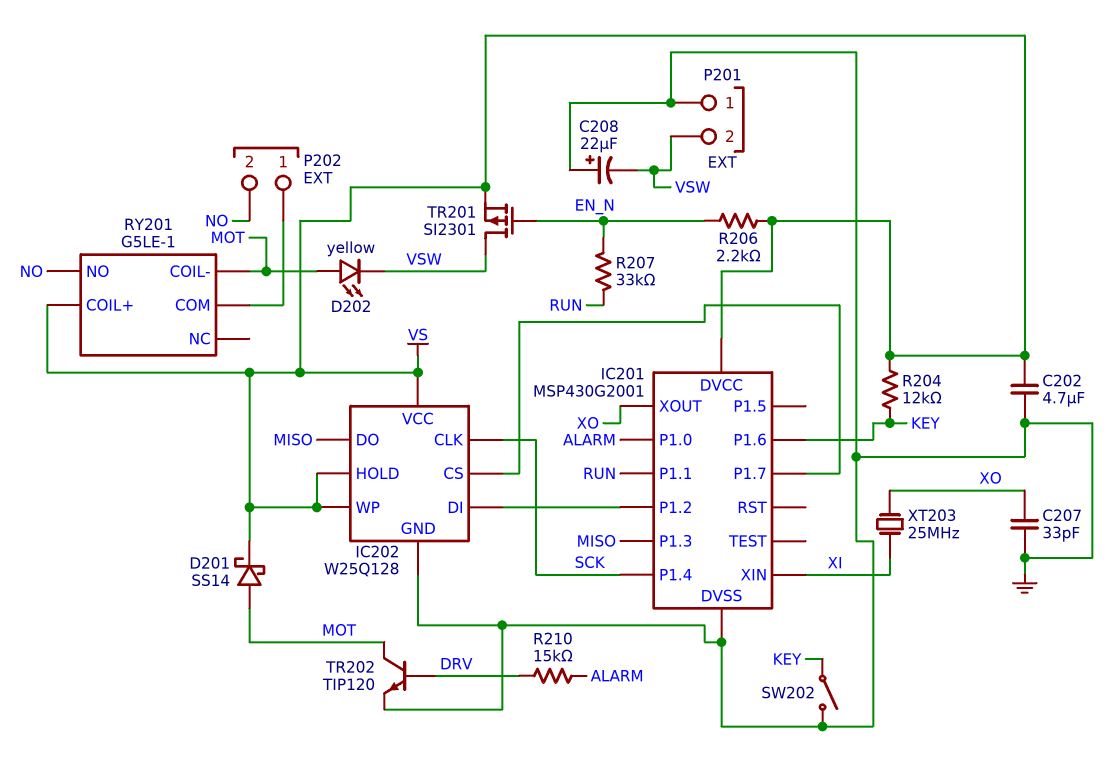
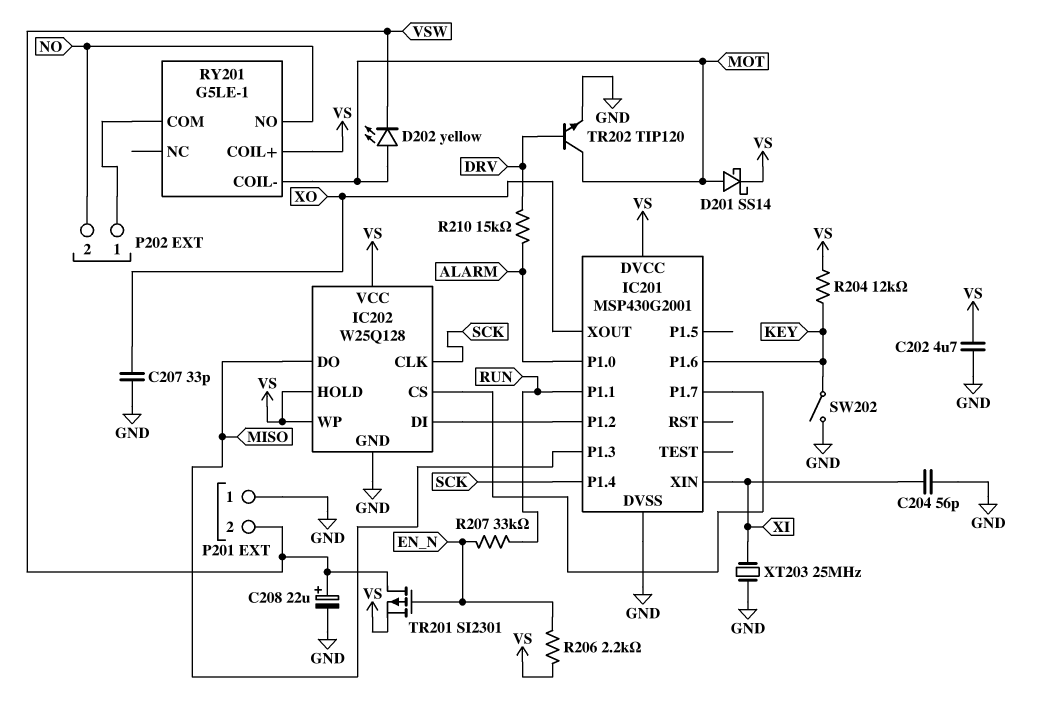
C204: none -> 56pF (GND, XI)
C208: 22uF (plus GND, minus VSW) -> 22uF (plus VSW, minus GND)
XT203: 25MHz (XI, XO) -> 25MHz (GND, XI)

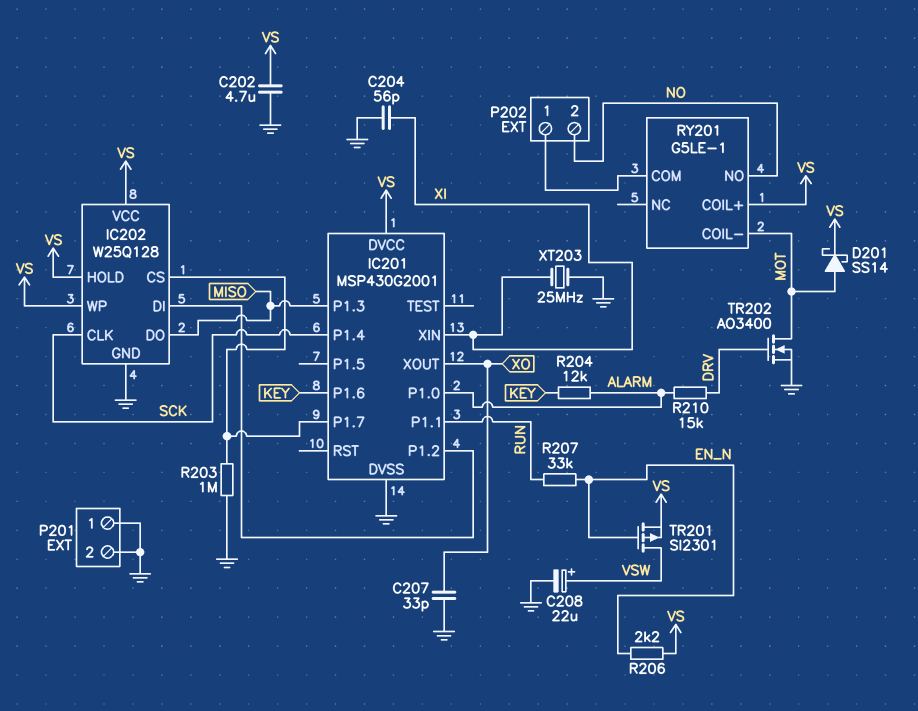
D202: LED yellow (A MOT, K VSW) -> none
P201 pin 2: VSW -> GND
R203: none -> 1M (GND, IC201/P1.7)
R204: 12k (KEY, VS) -> 12k (ALARM, KEY)
SW202: switch (GND, KEY) -> none
TR202: NPN TIP120 (B DRV, C MOT, E GND) -> NMOS AO3400 (G DRV, D MOT, S GND)

